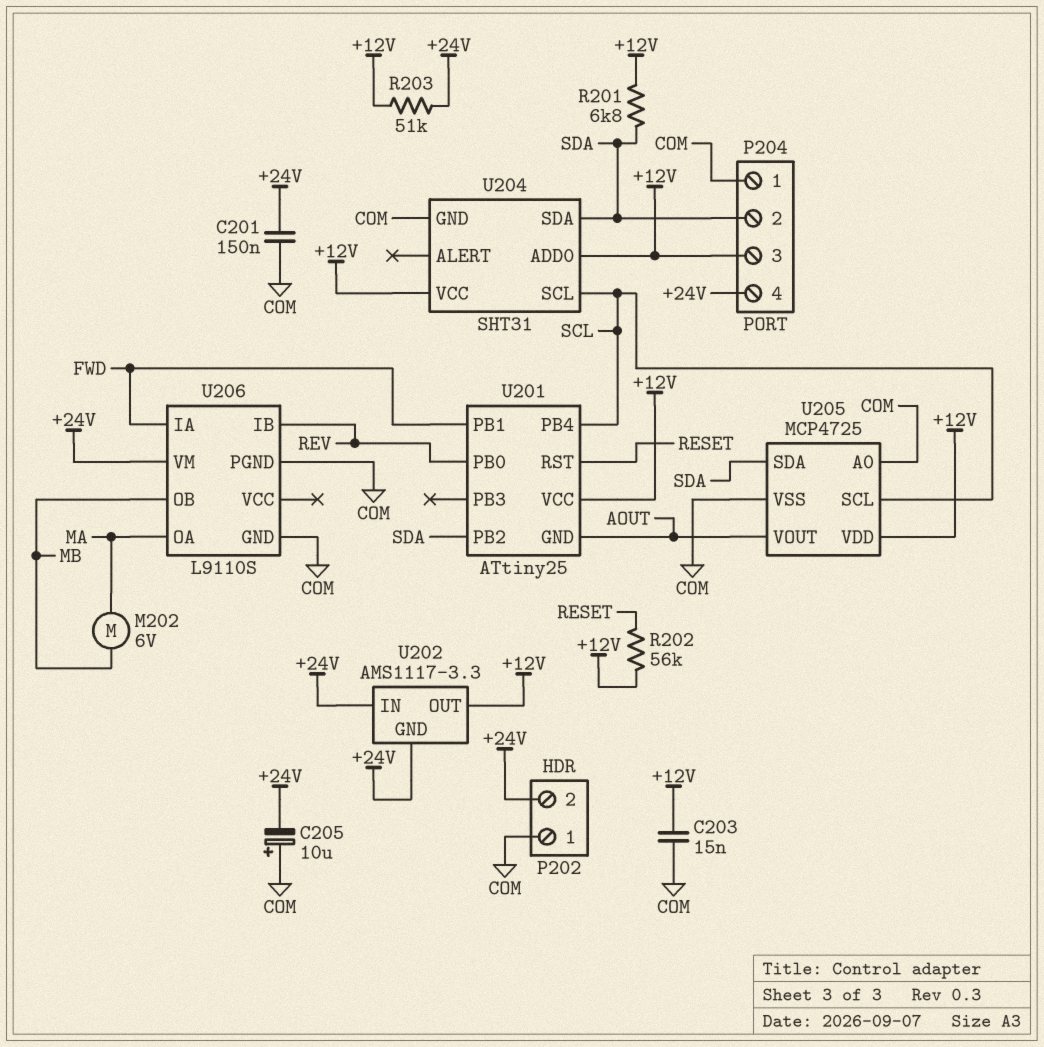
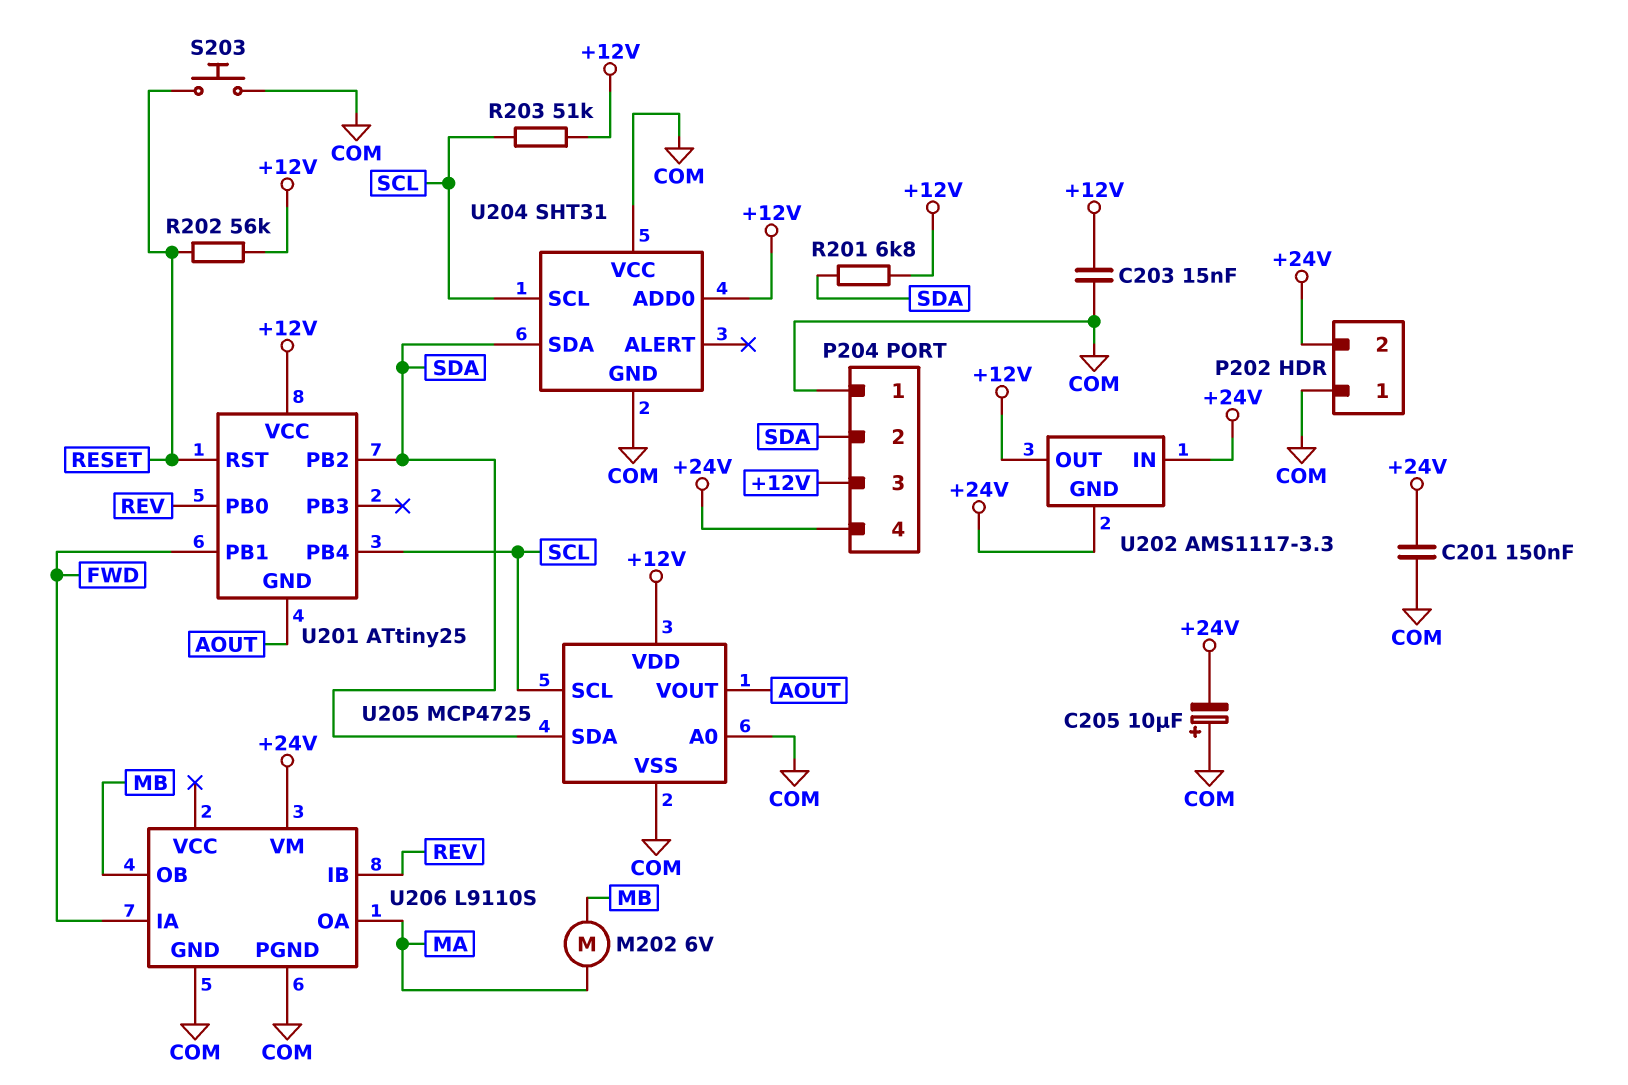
R203: 51k (+12V, +24V) -> 51k (+12V, SCL)
S203: none -> button (COM, RESET)
U204 pin VCC: +12V -> COM

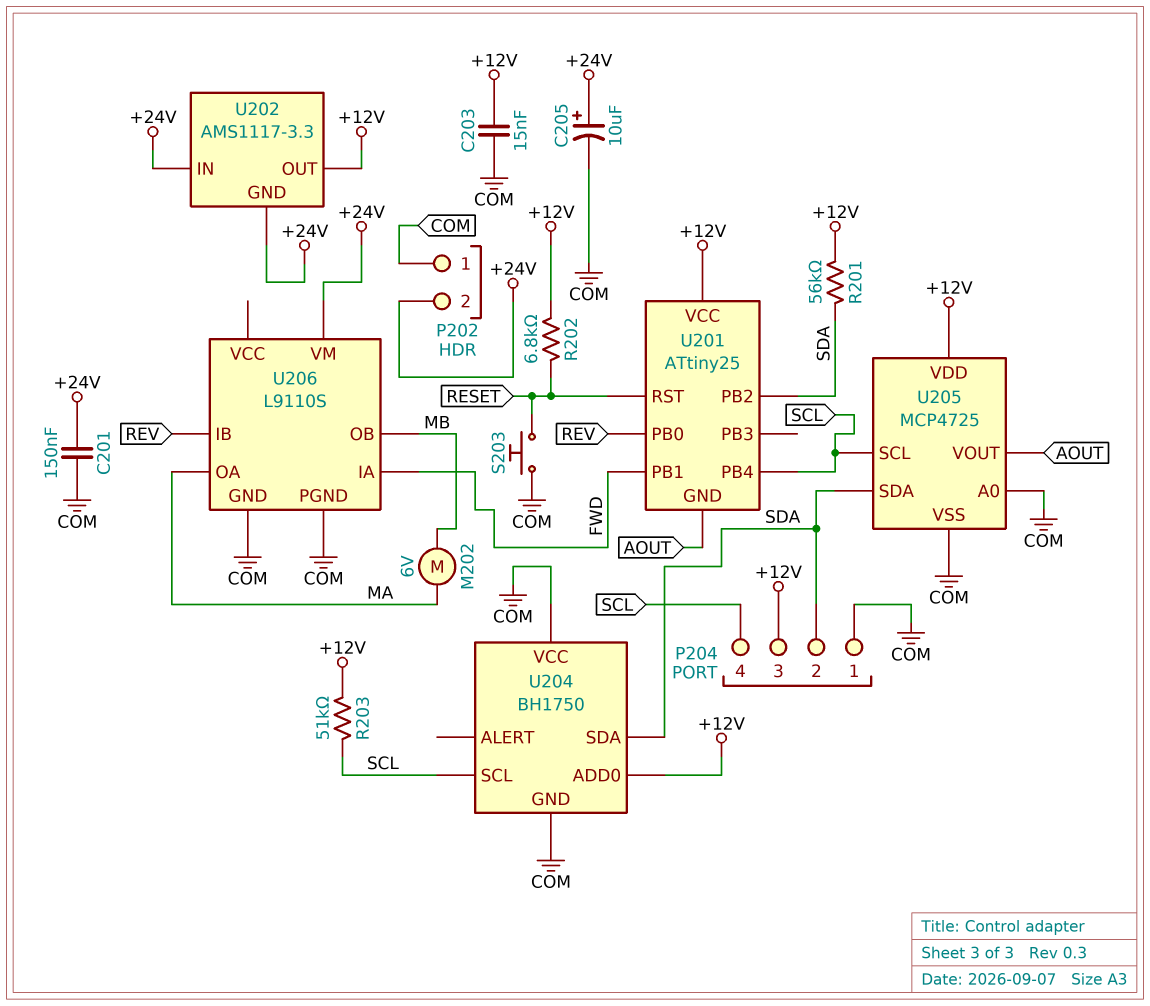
C205: 10uF (plus COM, minus +24V) -> 10uF (plus +24V, minus COM)
P204 pin 4: +24V -> SCL
R201: 6.8k (+12V, SDA) -> 56k (+12V, SDA)
R202: 56k (+12V, RESET) -> 6.8k (+12V, RESET)
U204: SHT31 -> BH1750

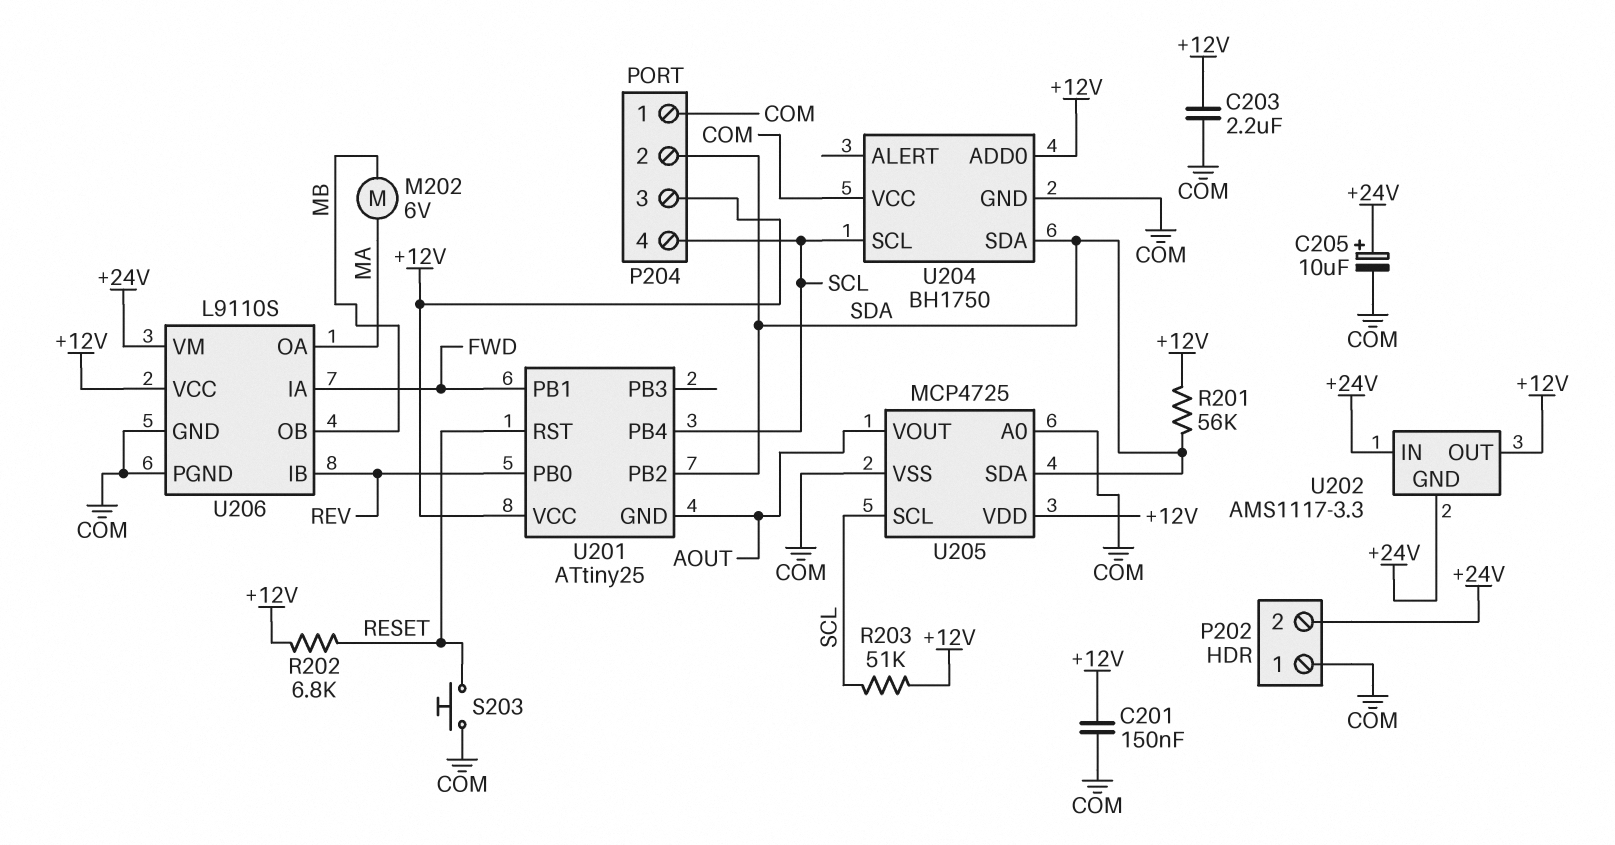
C201: 150nF (+24V, COM) -> 150nF (+12V, COM)
C203: 15nF (+12V, COM) -> 2.2uF (+12V, COM)
U206 pin VCC: none -> +12V

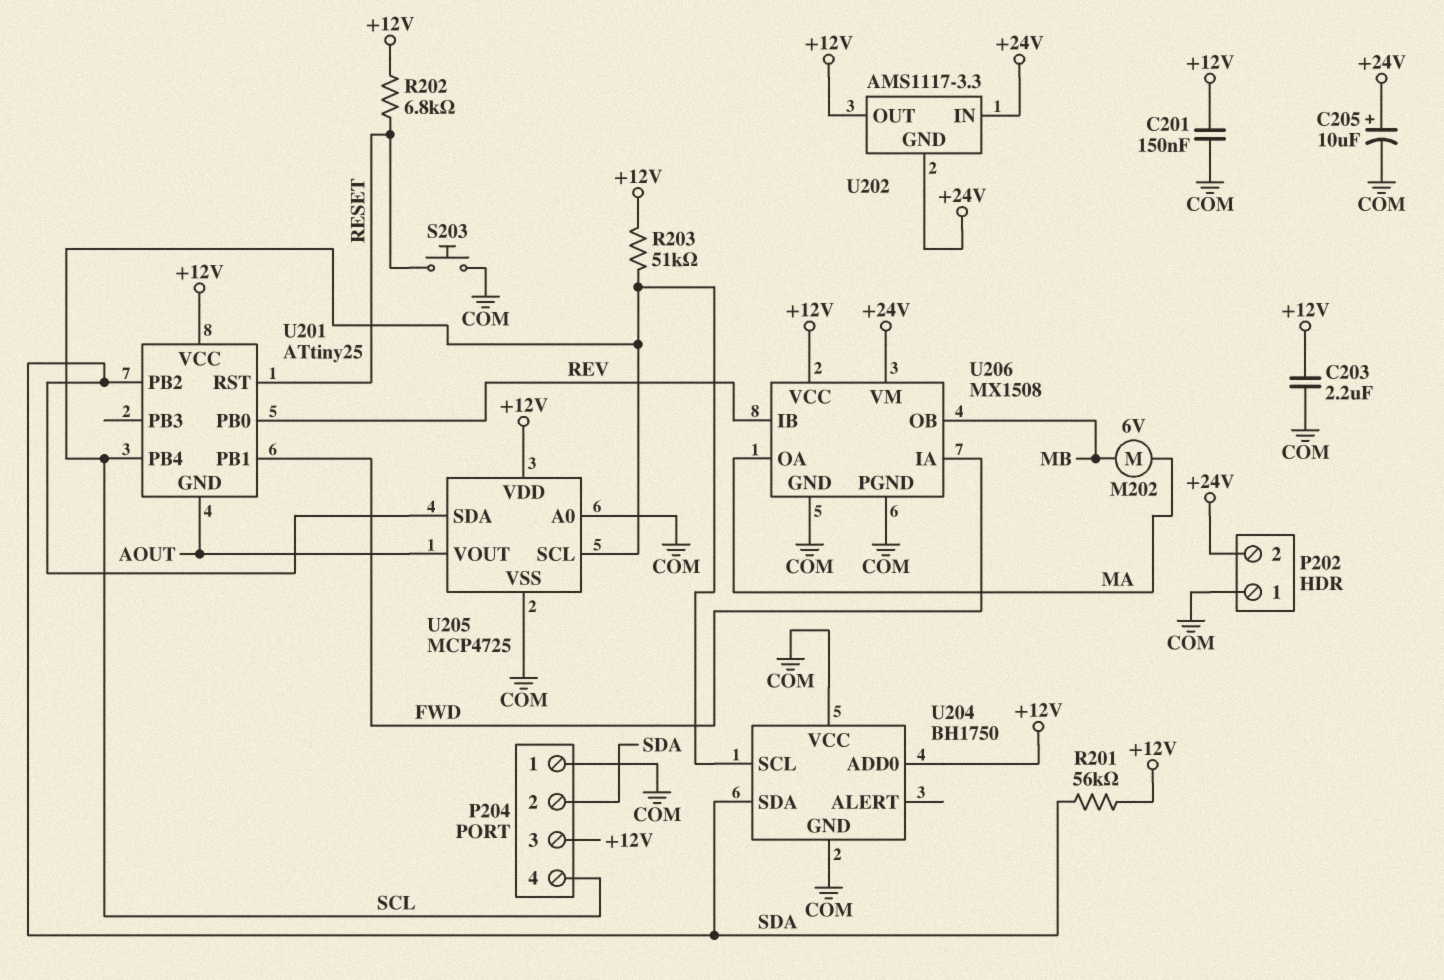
U206: L9110S -> MX1508

